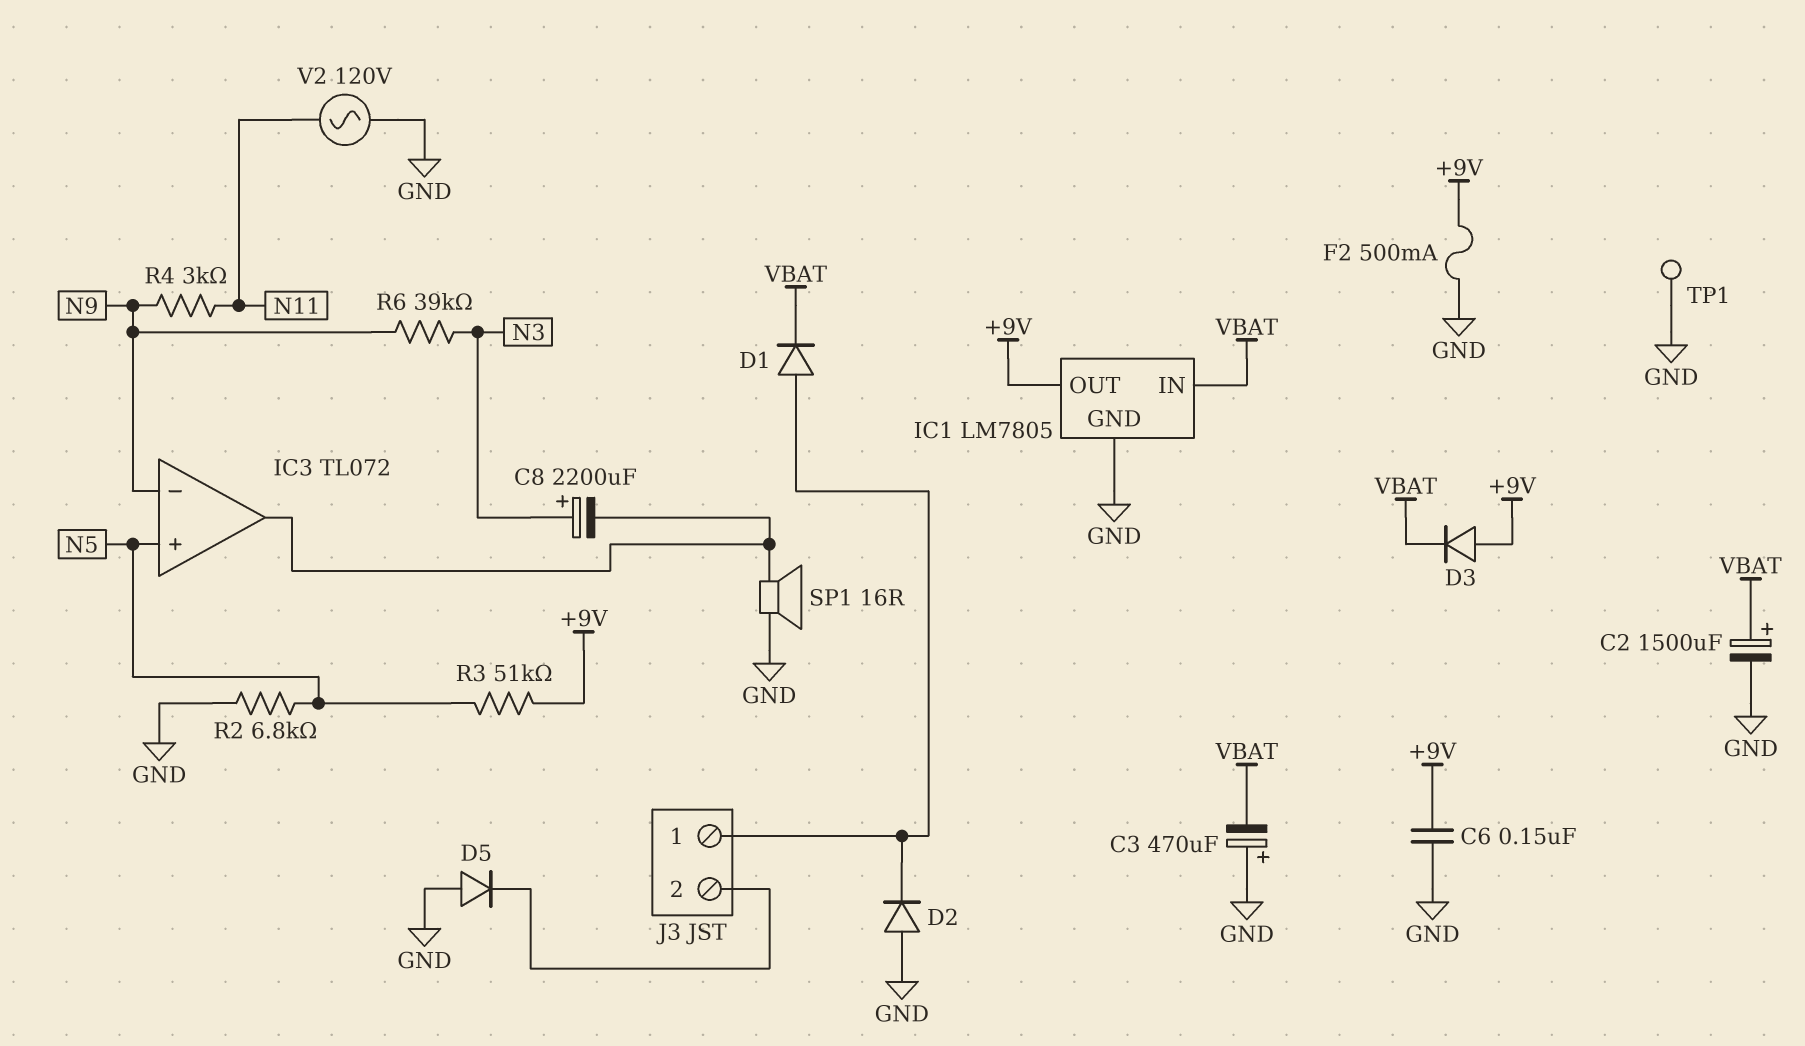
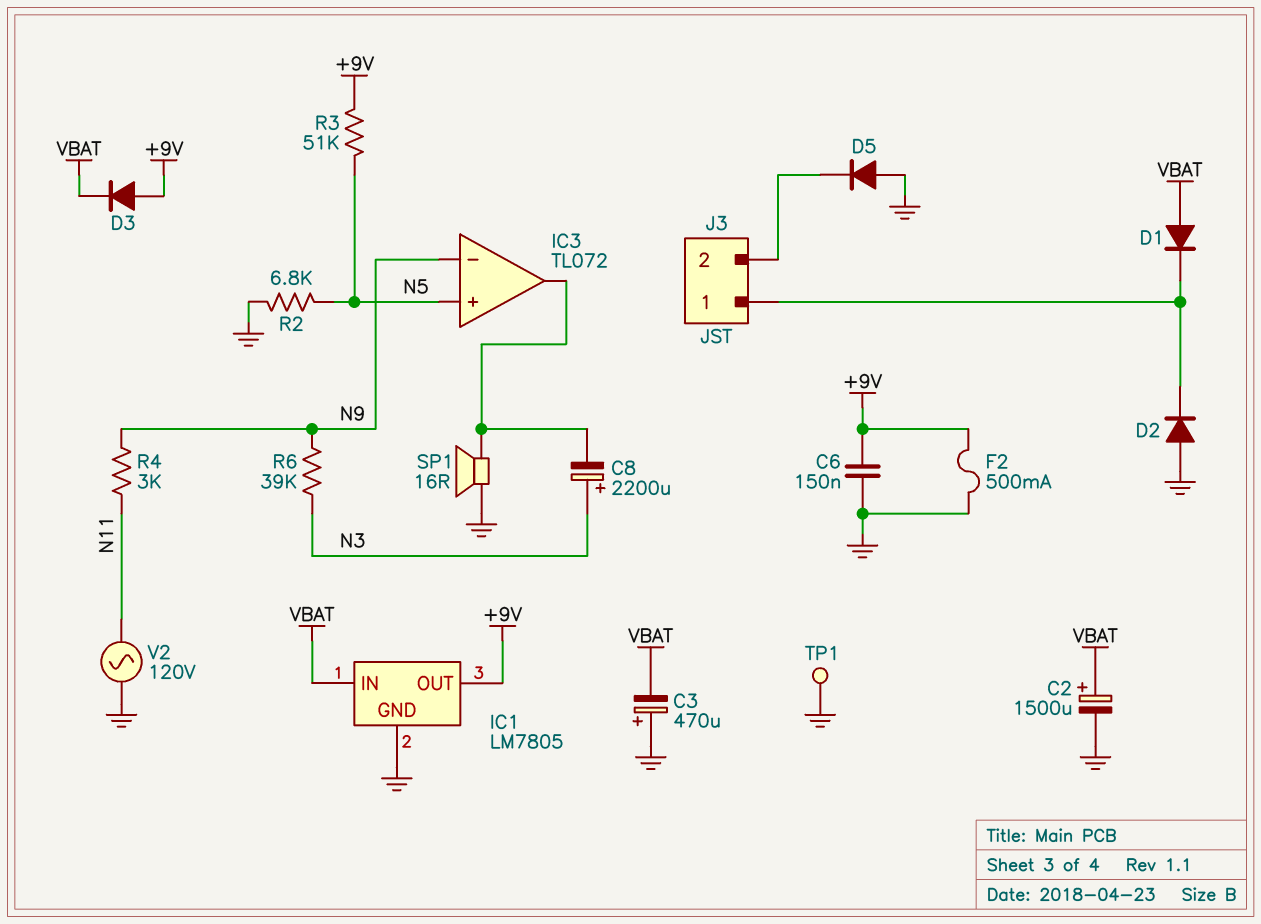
D1: diode (A J3/1, K VBAT) -> diode (A VBAT, K J3/1)

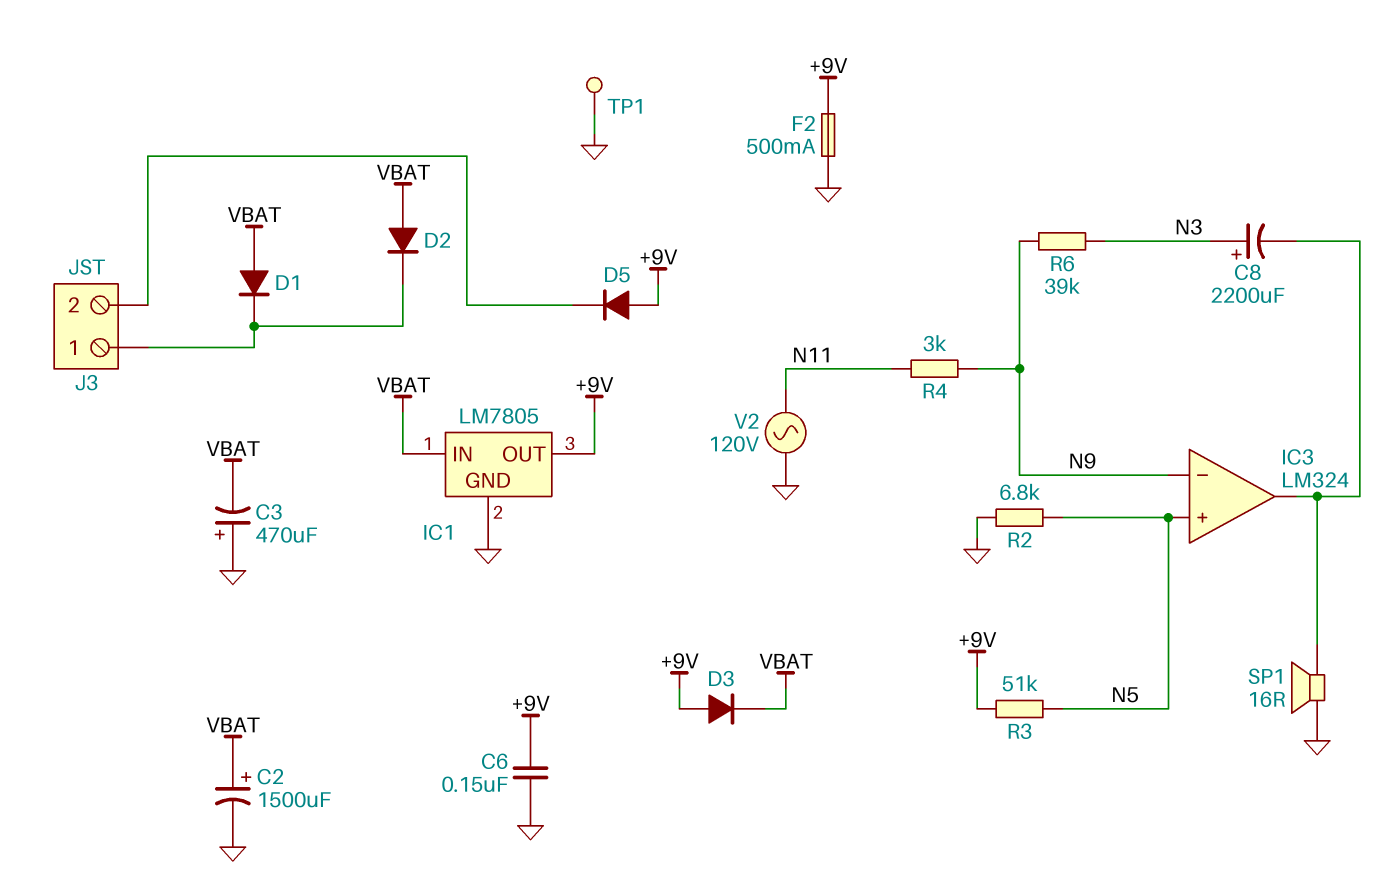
D2: diode (A GND, K J3/1) -> diode (A VBAT, K J3/1)
D5: diode (A GND, K J3/2) -> diode (A +9V, K J3/2)
IC3: TL072 -> LM324

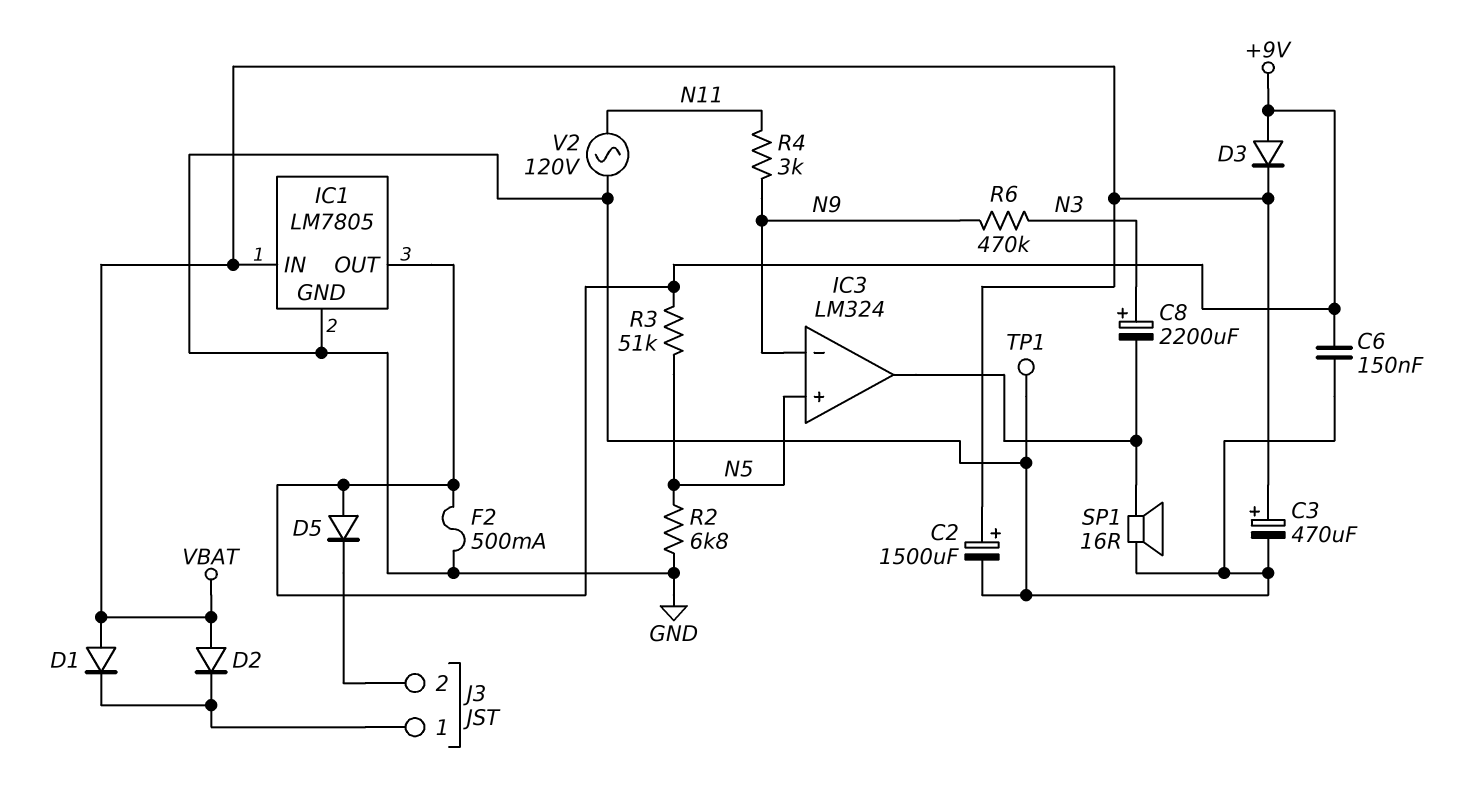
C3: 470uF (plus GND, minus VBAT) -> 470uF (plus VBAT, minus GND)
R6: 39k (N3, N9) -> 470k (N3, N9)

